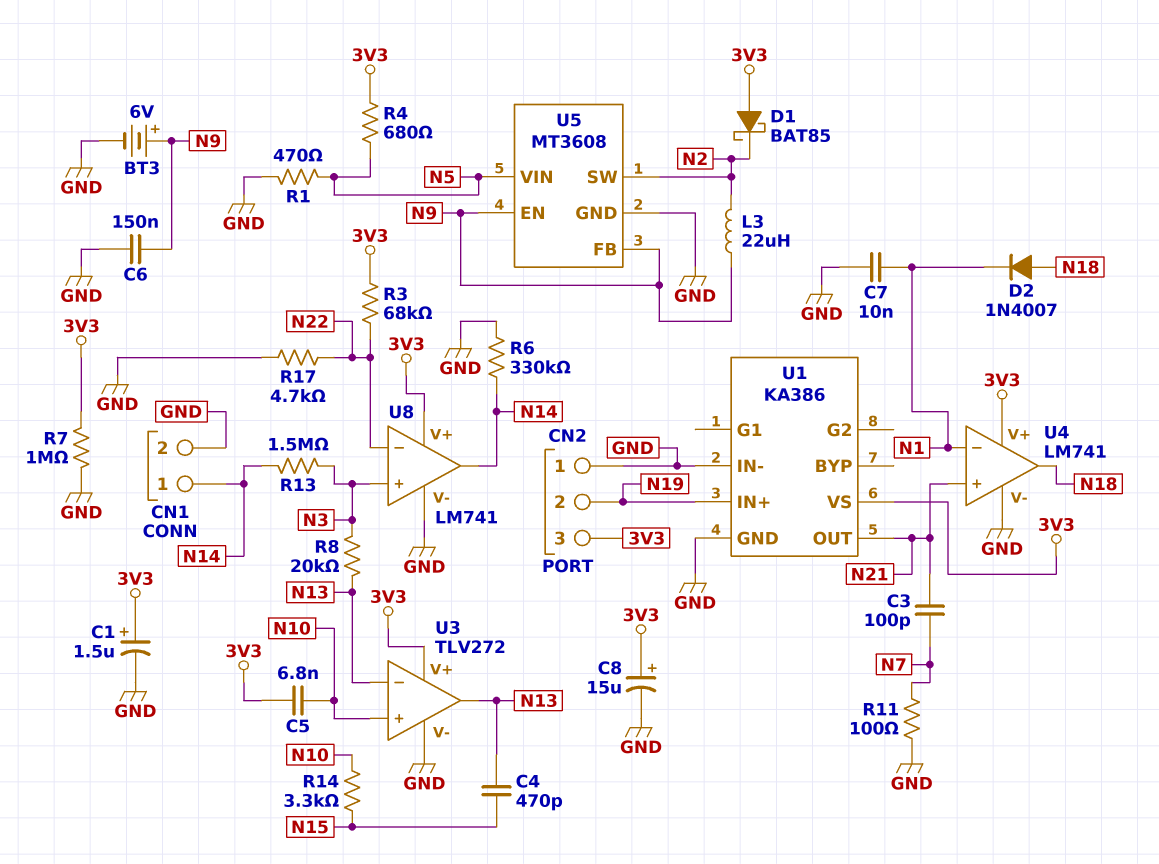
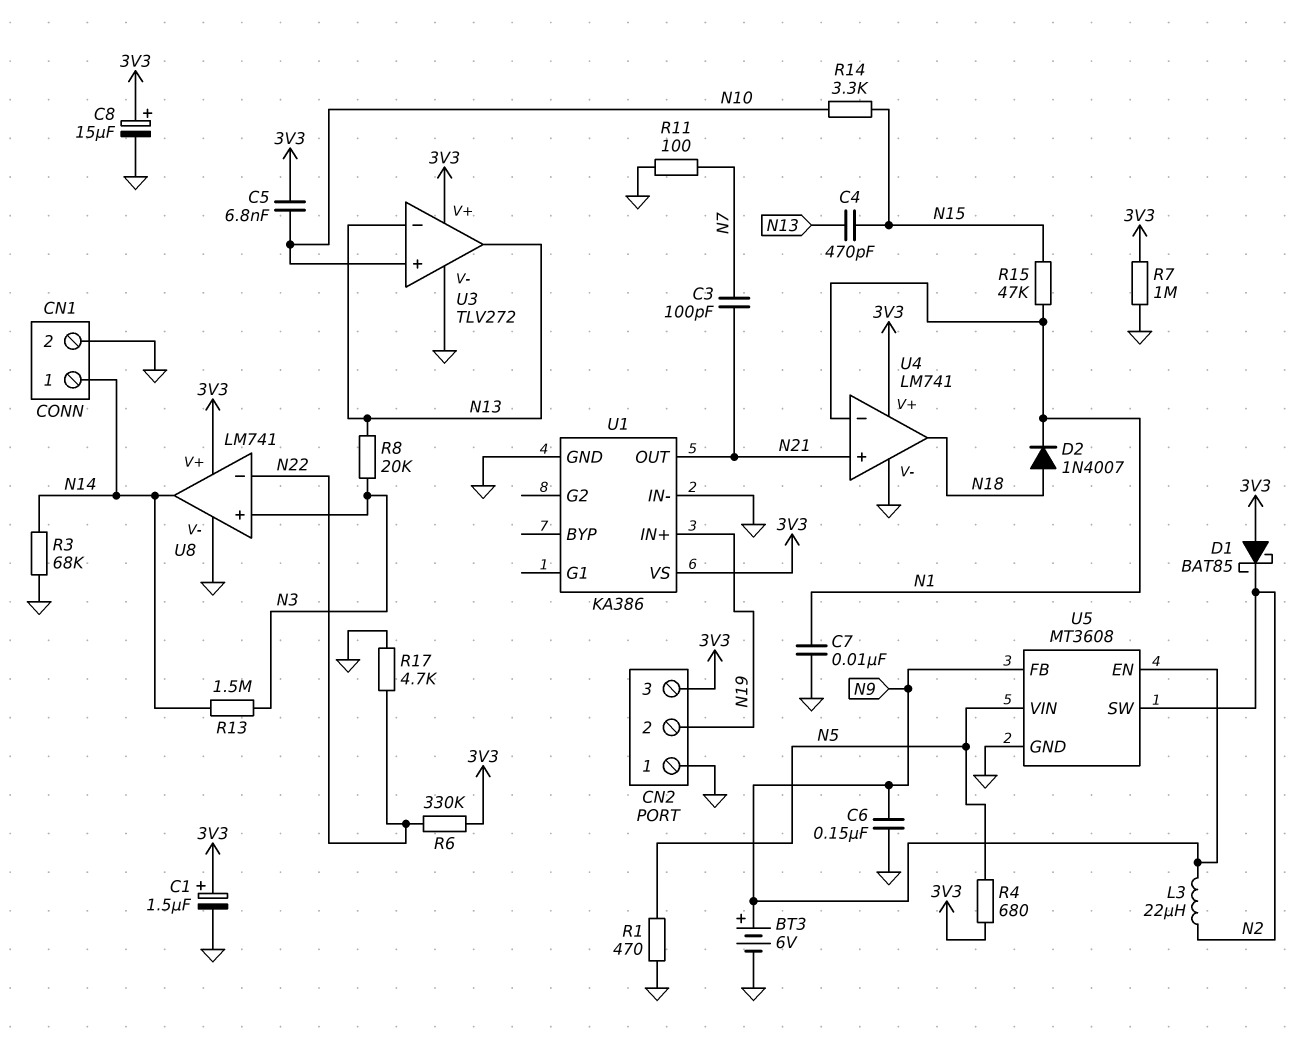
R3: 68k (3V3, N22) -> 68k (GND, N14)
R6: 330k (GND, N14) -> 330k (3V3, N22)
R15: none -> 47k (N1, N15)

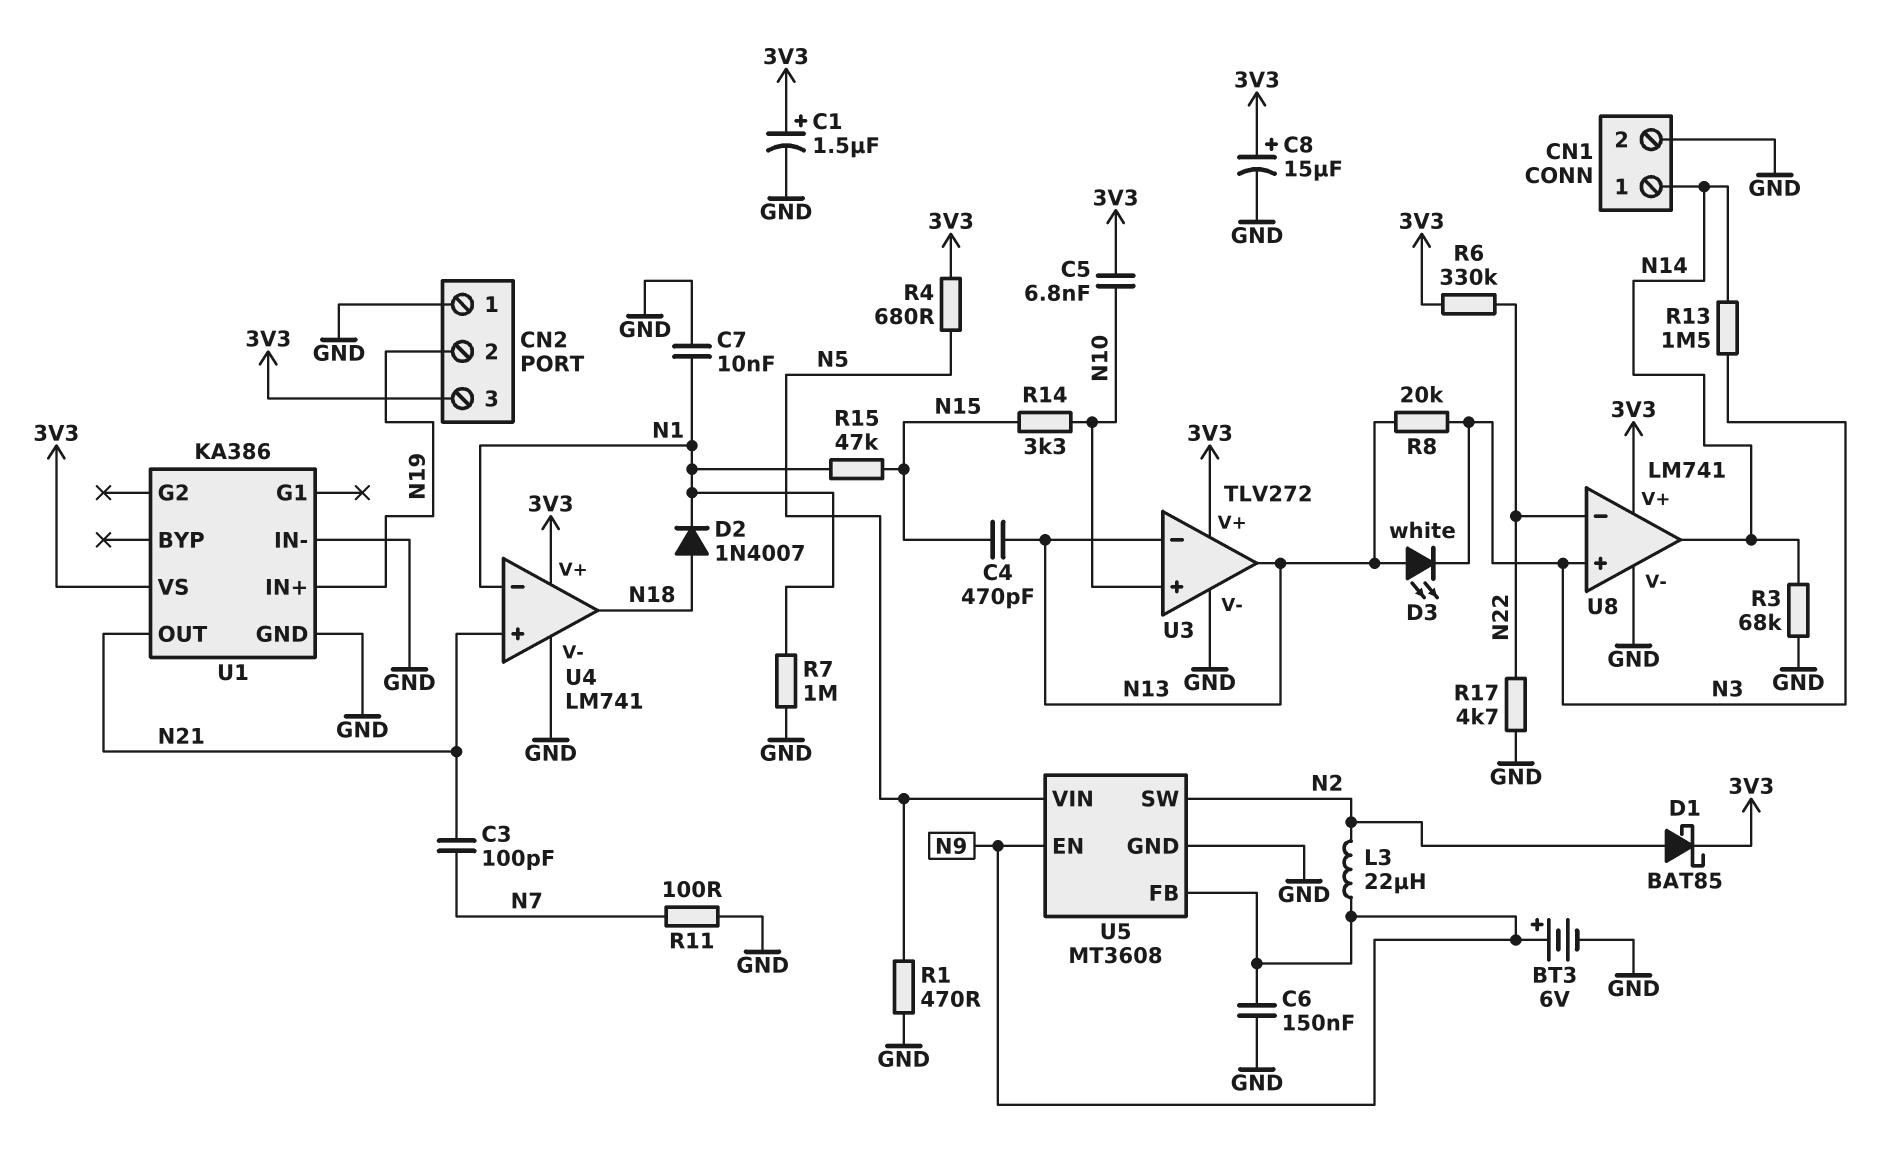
D1: schottky BAT85 (A 3V3, K N2) -> schottky BAT85 (A N2, K 3V3)
D3: none -> LED white (A N13, K N3)
R7: 1M (3V3, GND) -> 1M (GND, N1)

